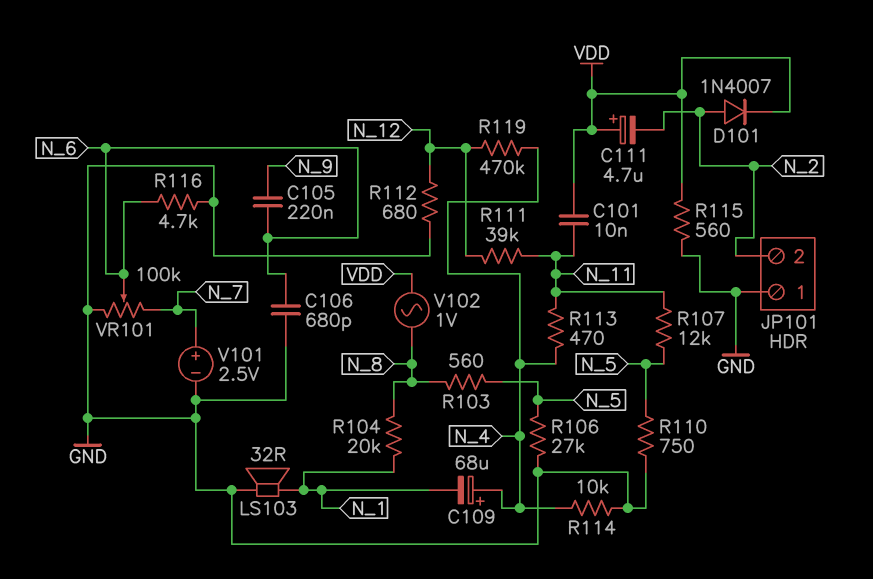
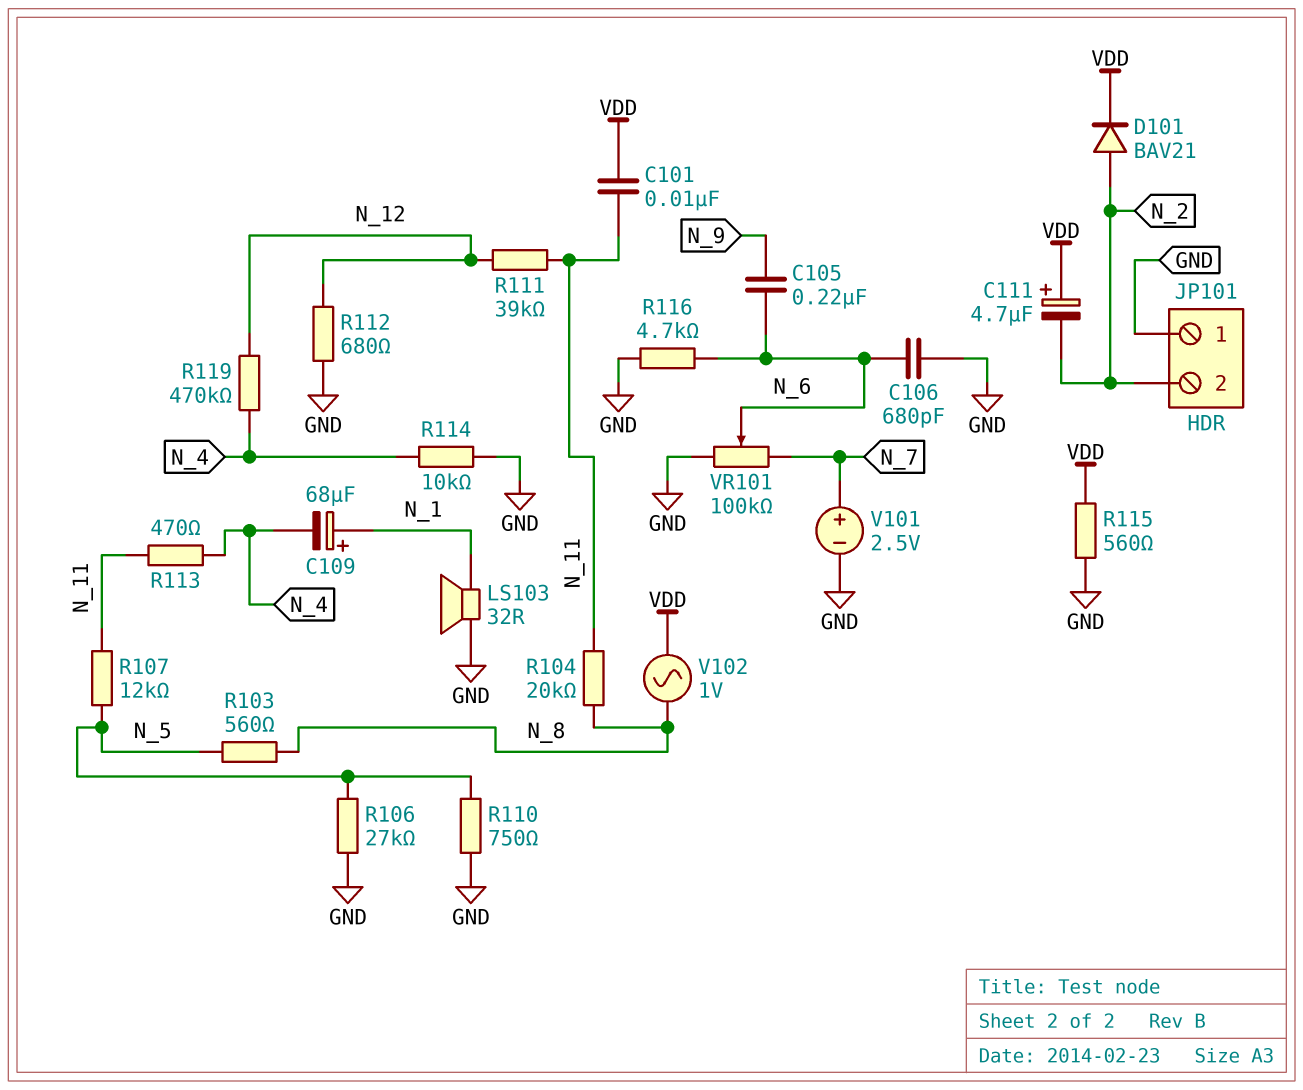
C109: 68uF (plus N_4, minus N_1) -> 68uF (plus N_1, minus N_4)
D101: diode 1N4007 (A N_2, K VDD) -> diode BAV21 (A N_2, K VDD)
R104: 20k (N_1, N_8) -> 20k (N_8, N_11)

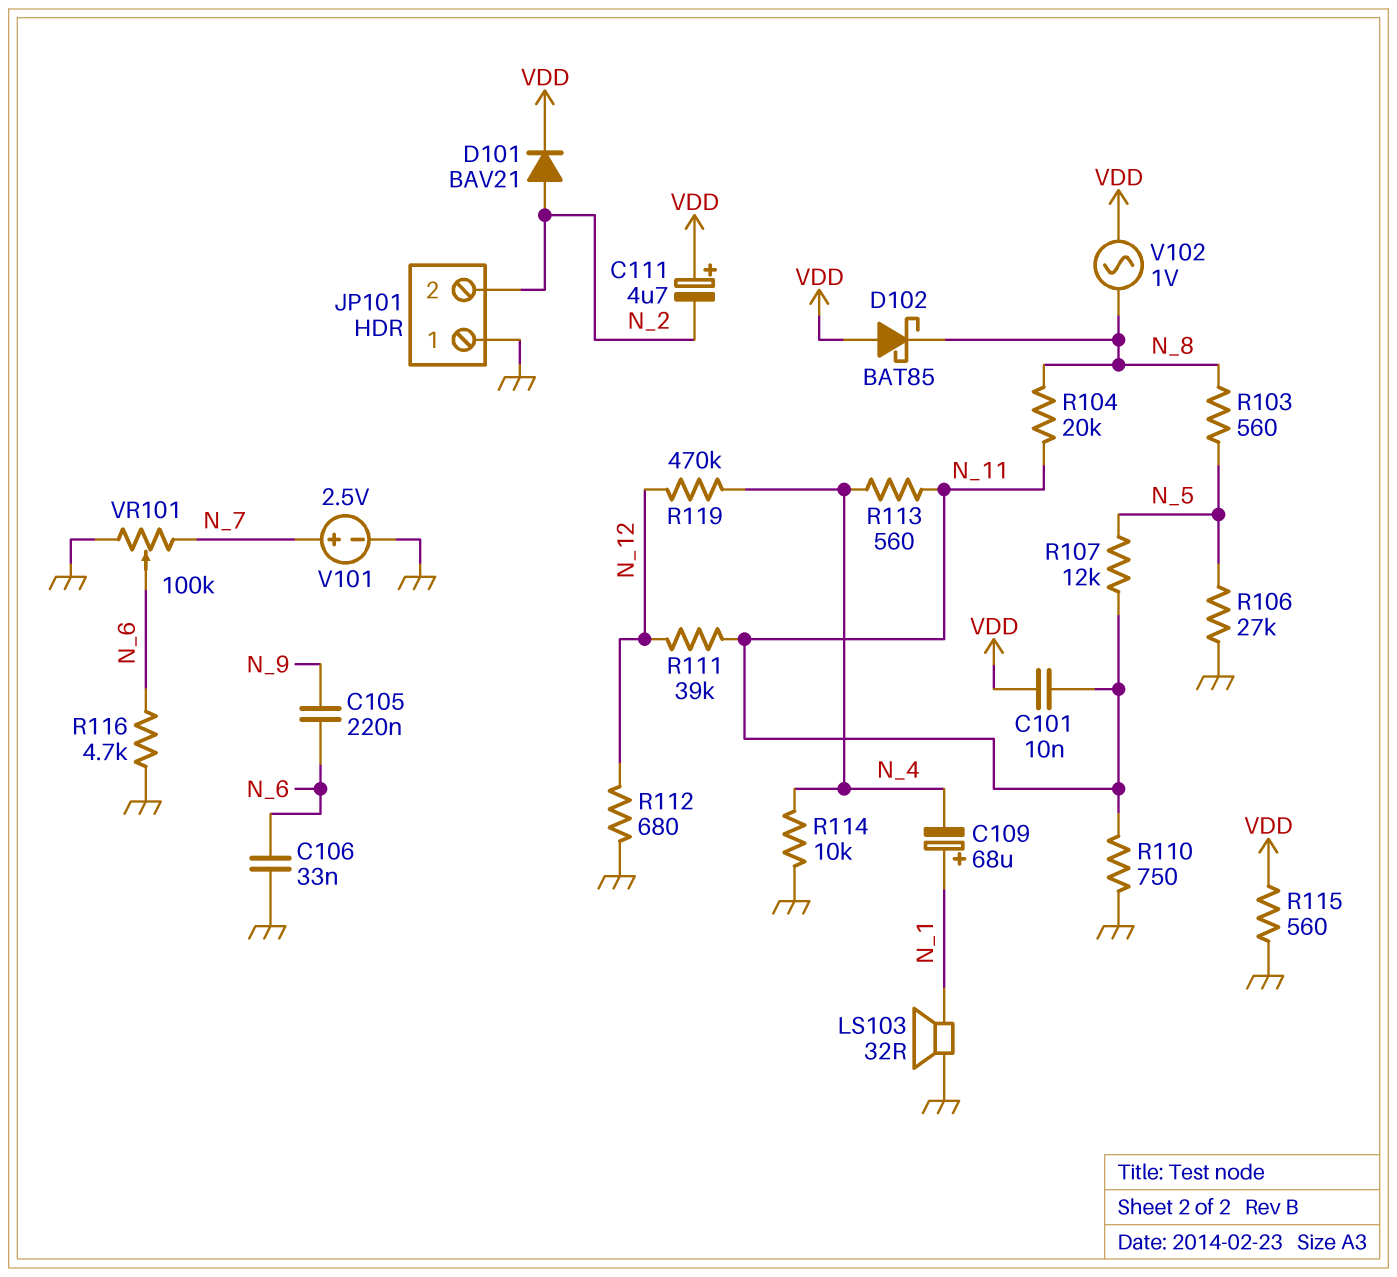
C106: 680pF (GND, N_6) -> 33nF (GND, N_6)
D102: none -> schottky BAT85 (A VDD, K N_8)
R110: 750 (GND, N_5) -> 750 (GND, N_11)
R113: 470 (N_4, N_11) -> 560 (N_4, N_11)

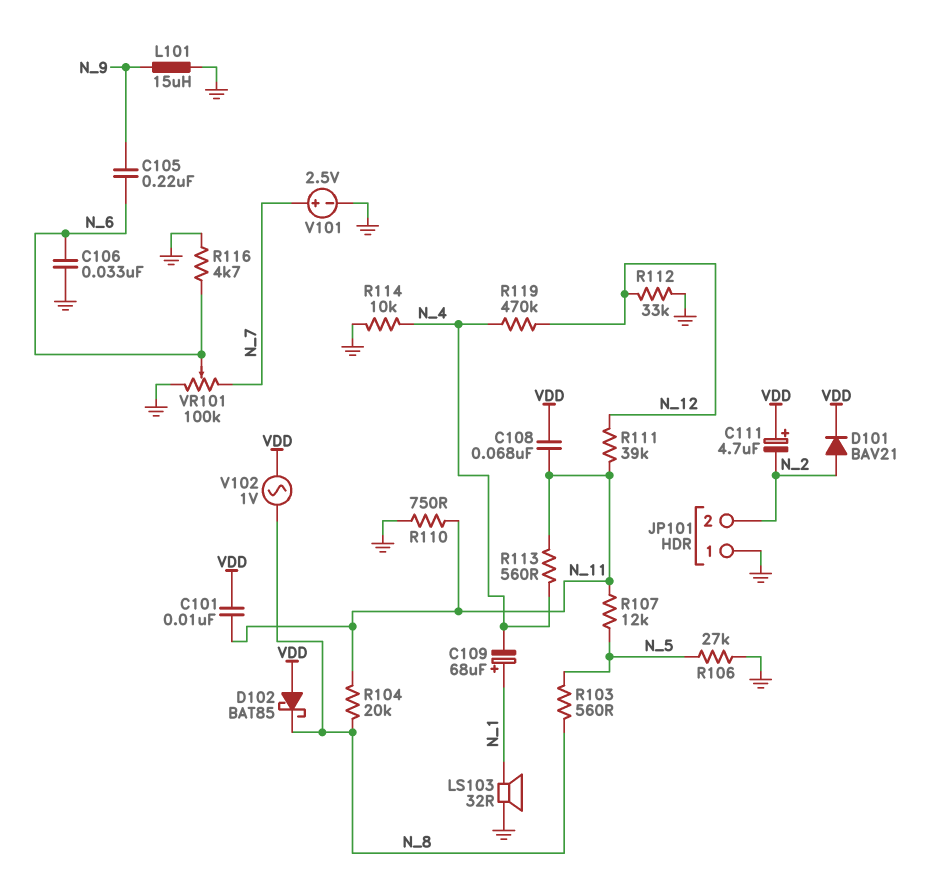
C108: none -> 68nF (N_11, VDD)
L101: none -> 15uH (GND, N_9)
R112: 680 (GND, N_12) -> 33k (GND, N_12)
R115: 560 (GND, VDD) -> none

